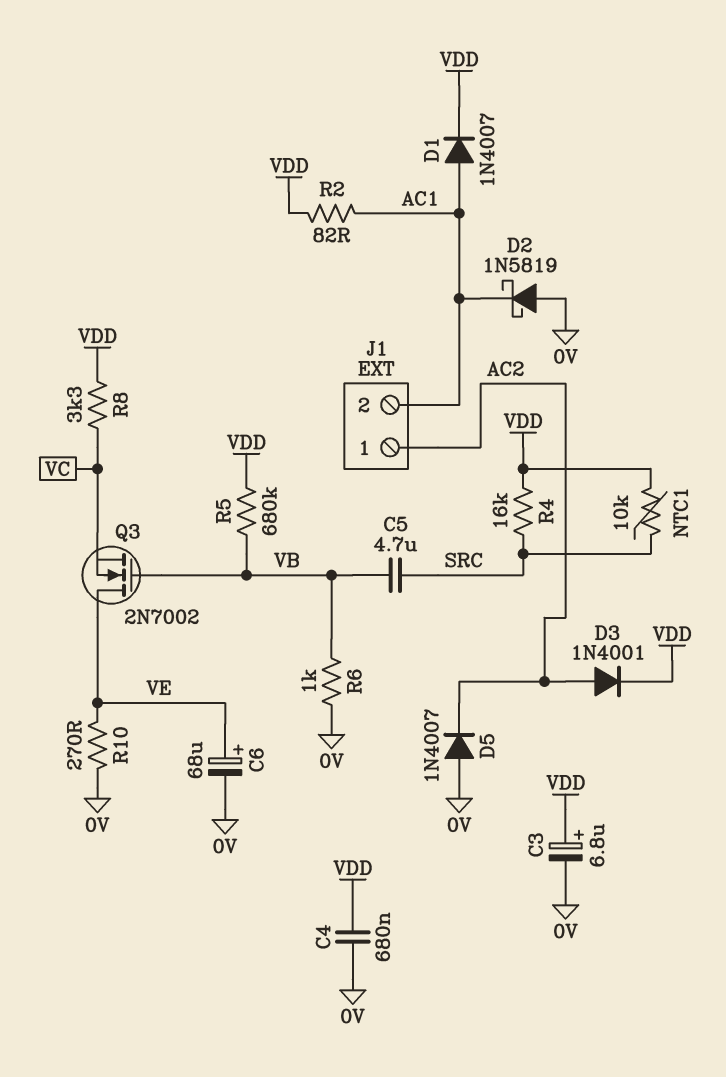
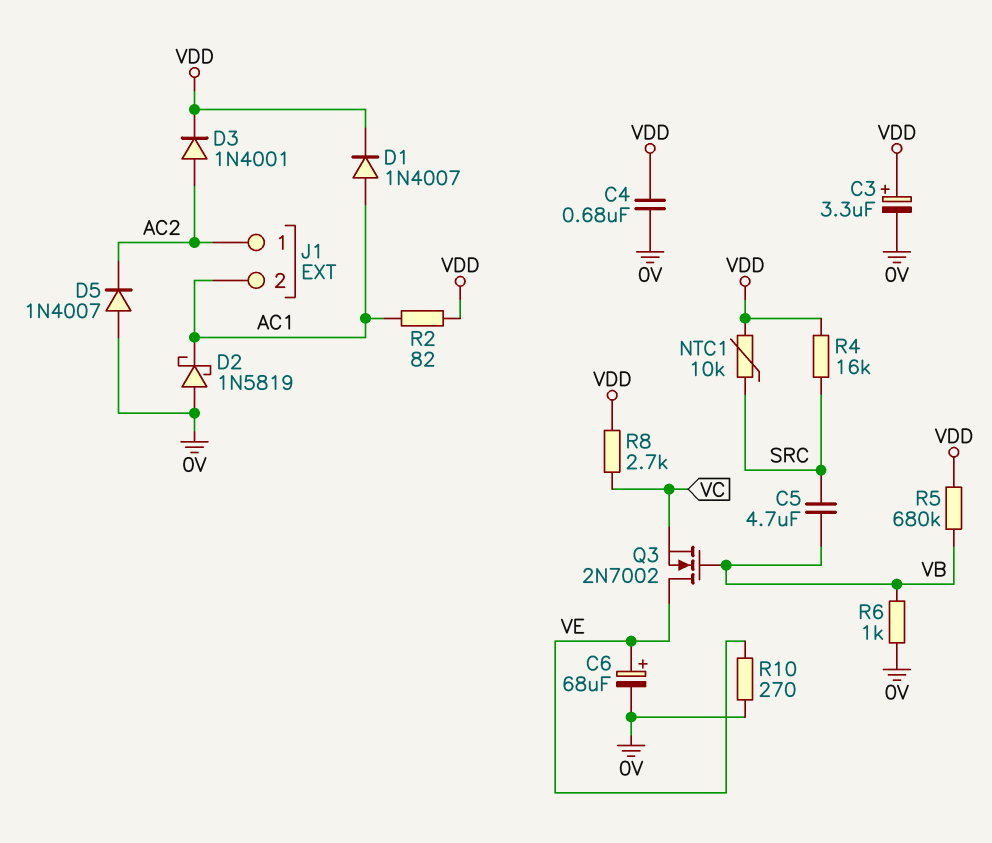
C3: 6.8uF (plus VDD, minus 0V) -> 3.3uF (plus VDD, minus 0V)
R8: 3.3k (VC, VDD) -> 2.7k (VC, VDD)

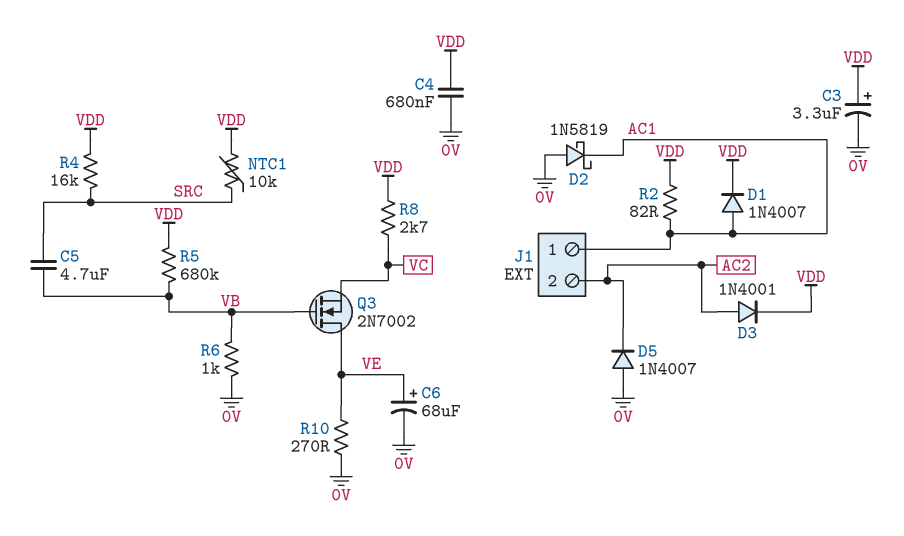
J1 pin 1: AC2 -> AC1
J1 pin 2: AC1 -> AC2

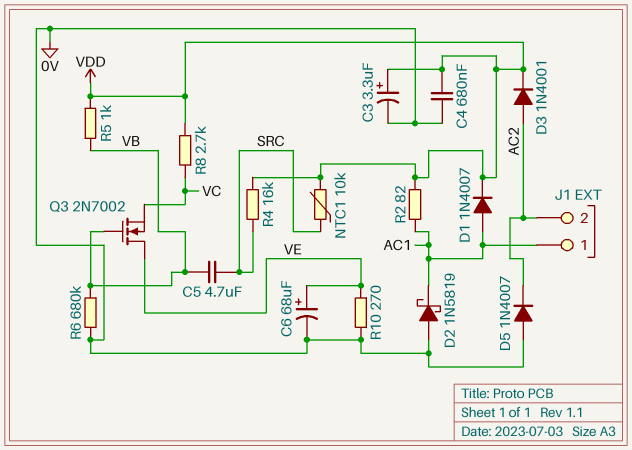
R5: 680k (VB, VDD) -> 1k (VB, VDD)
R6: 1k (0V, VB) -> 680k (0V, VB)

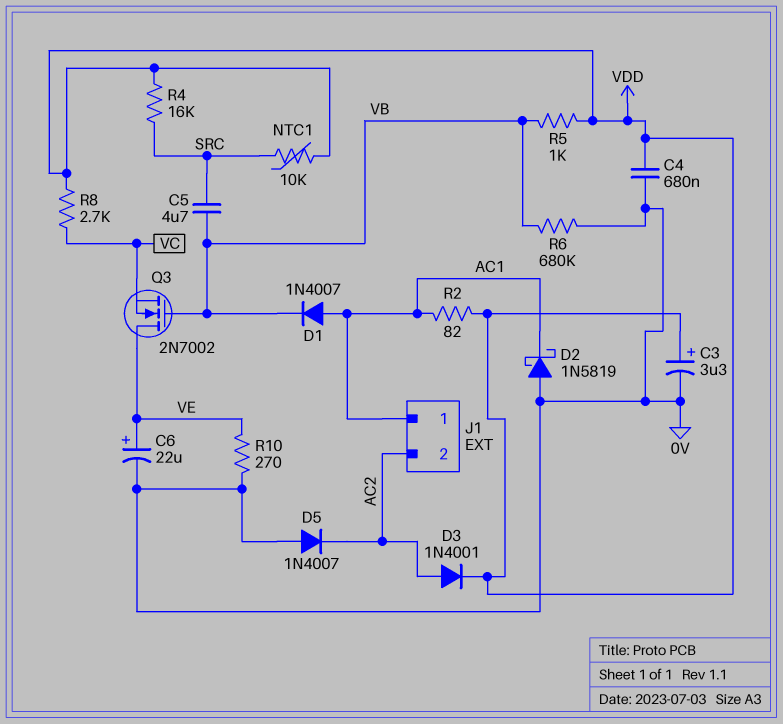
C6: 68uF (plus VE, minus 0V) -> 22uF (plus VE, minus 0V)
D1: diode 1N4007 (A AC1, K VDD) -> diode 1N4007 (A AC1, K VB)

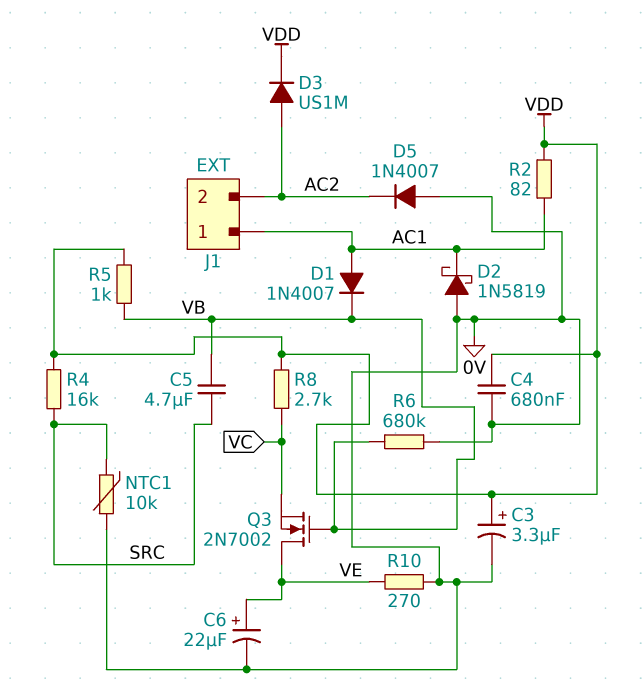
D3: diode 1N4001 (A AC2, K VDD) -> diode US1M (A AC2, K VDD)
NTC1: 10k (SRC, VDD) -> 10k (0V, SRC)

